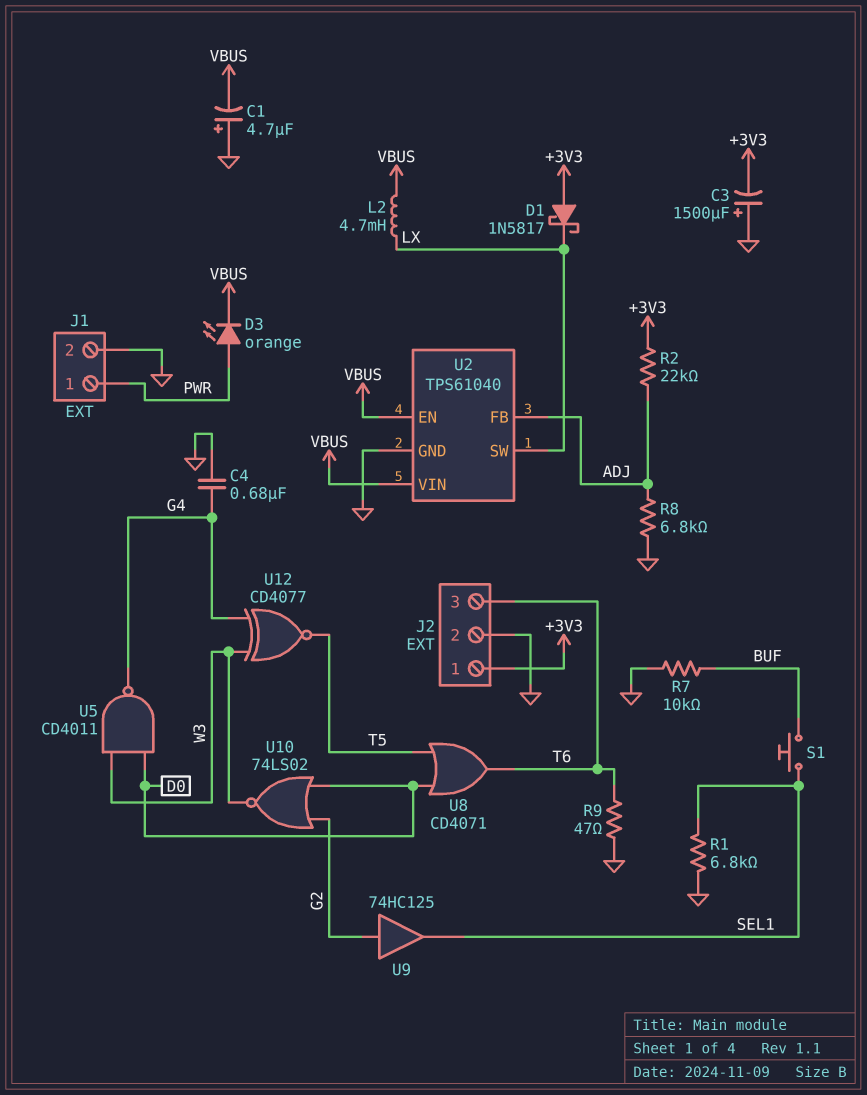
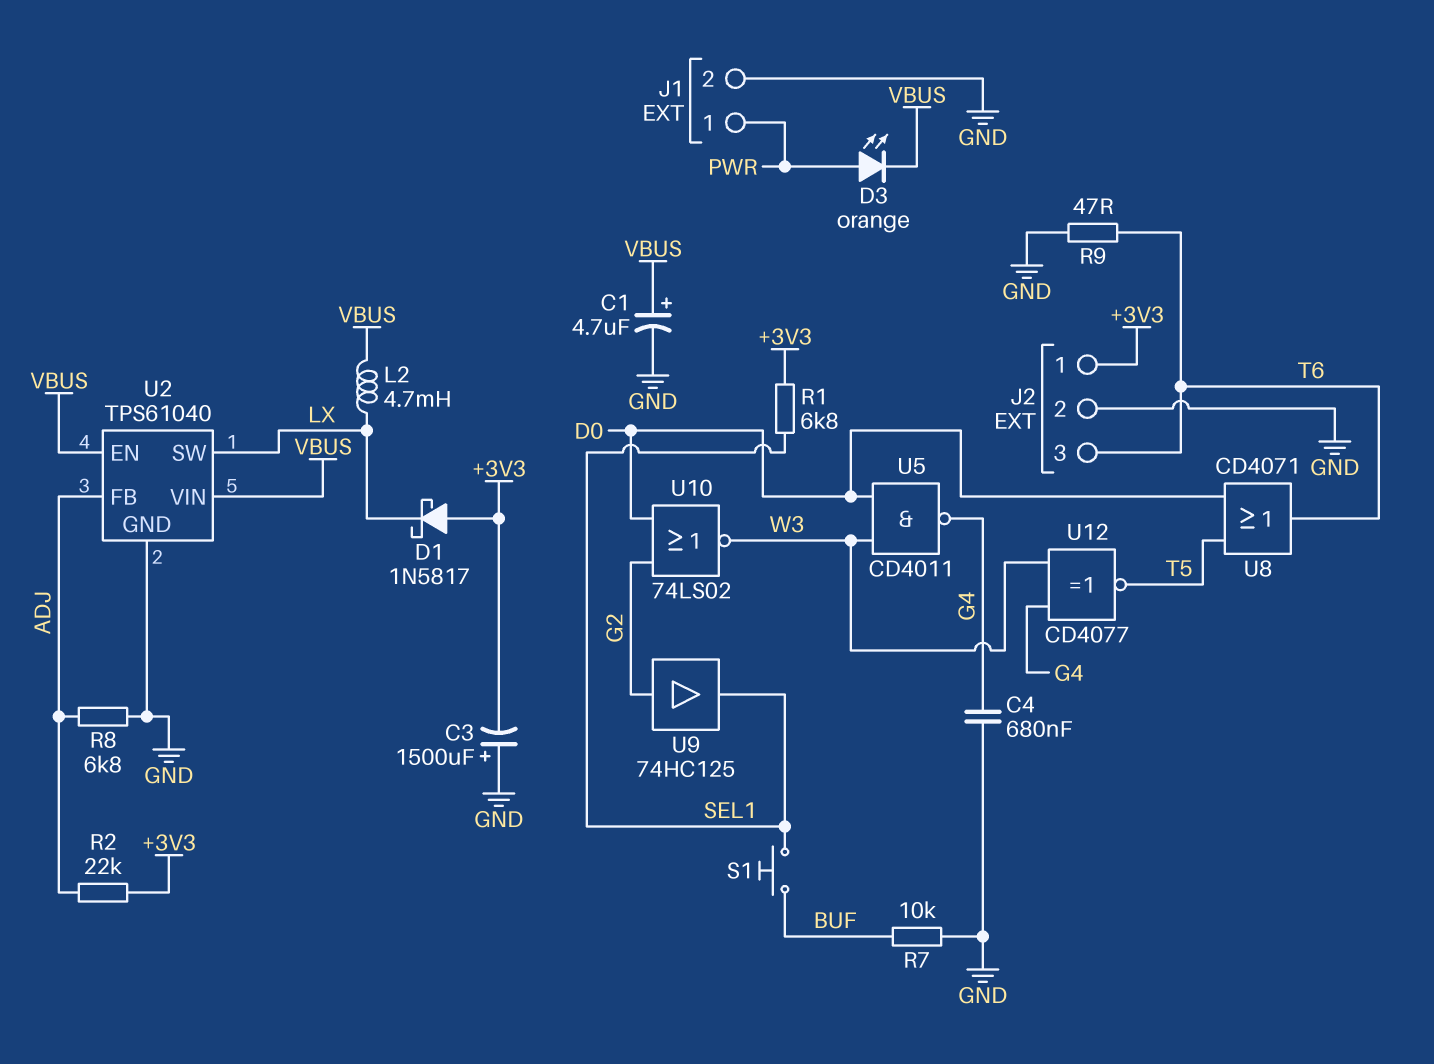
C1: 4.7uF (plus GND, minus VBUS) -> 4.7uF (plus VBUS, minus GND)
R1: 6.8k (GND, SEL1) -> 6.8k (+3V3, SEL1)

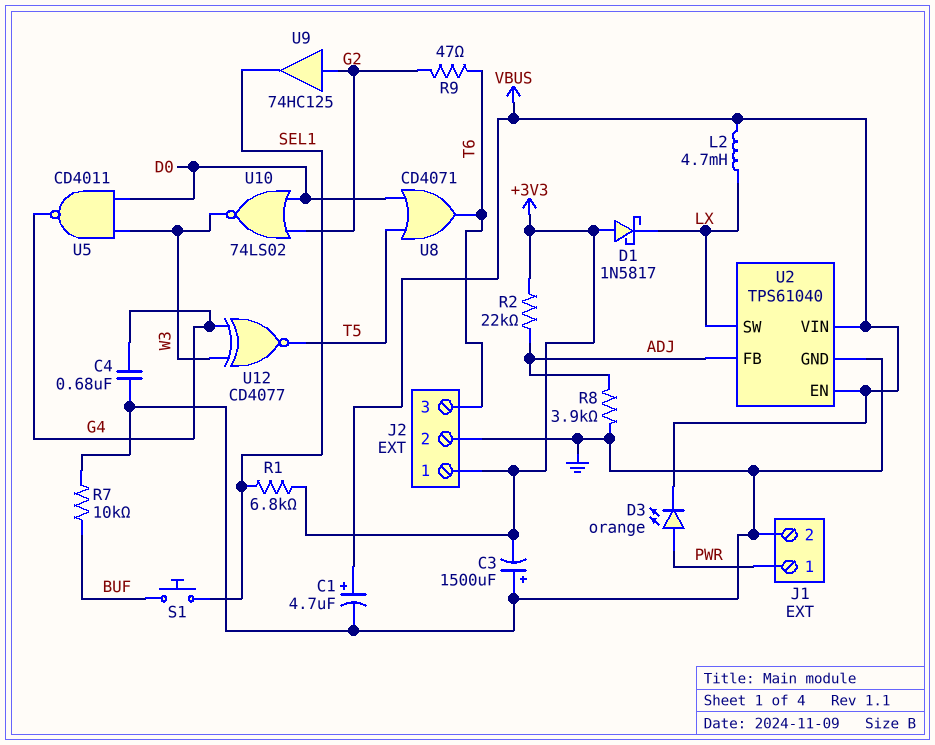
R8: 6.8k (ADJ, GND) -> 3.9k (ADJ, GND)
R9: 47 (GND, T6) -> 47 (G2, T6)

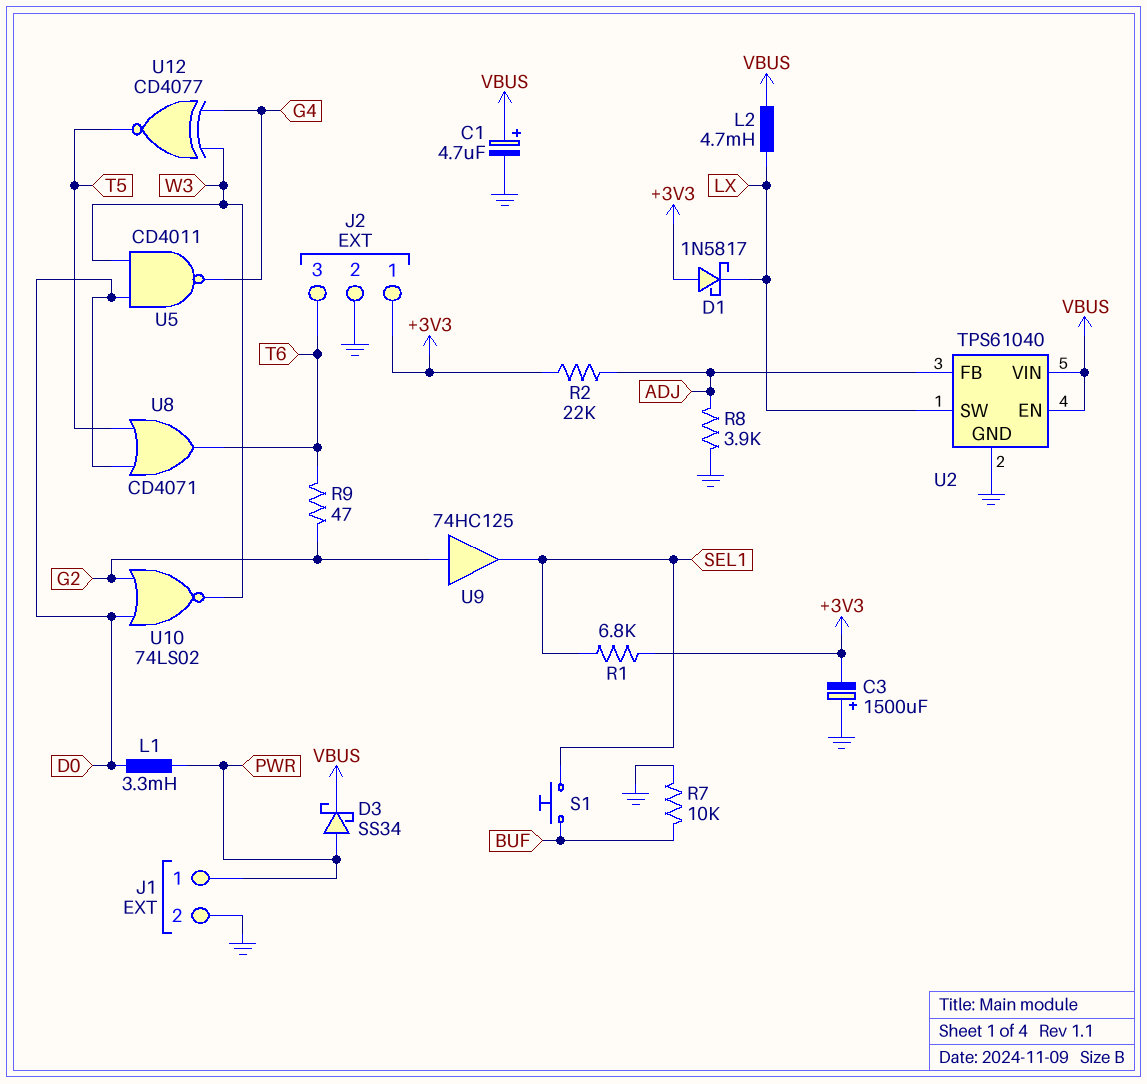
C4: 680nF (G4, GND) -> none
D3: LED orange (A PWR, K VBUS) -> schottky SS34 (A PWR, K VBUS)
L1: none -> 3.3mH (D0, PWR)

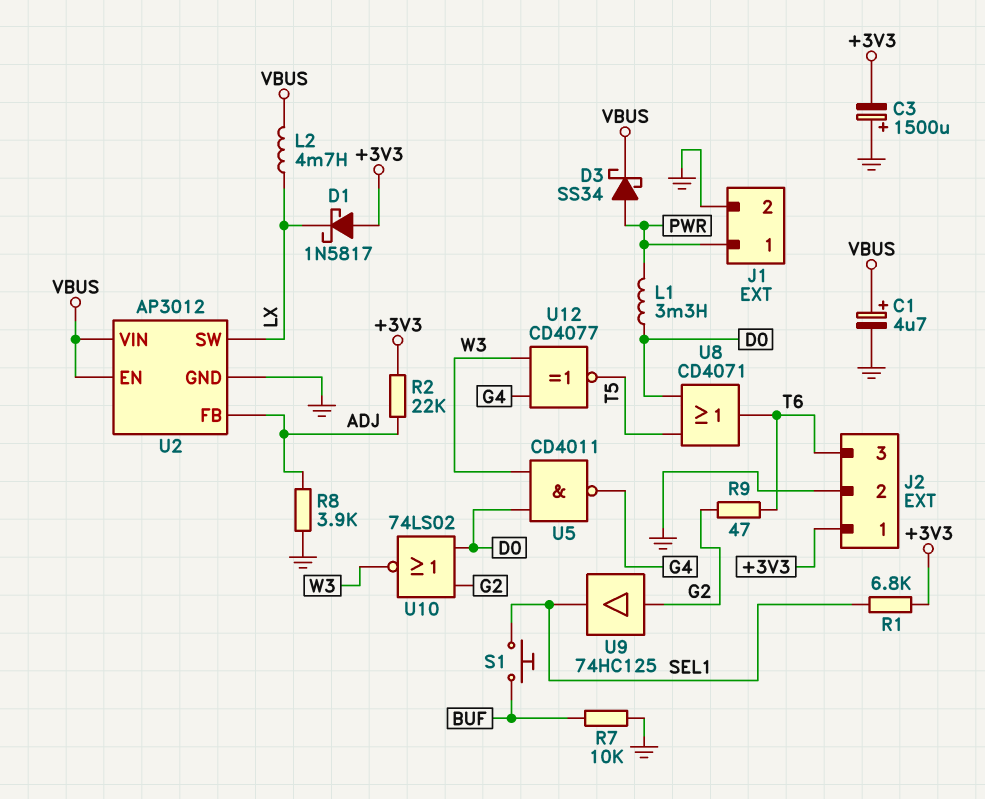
U2: TPS61040 -> AP3012

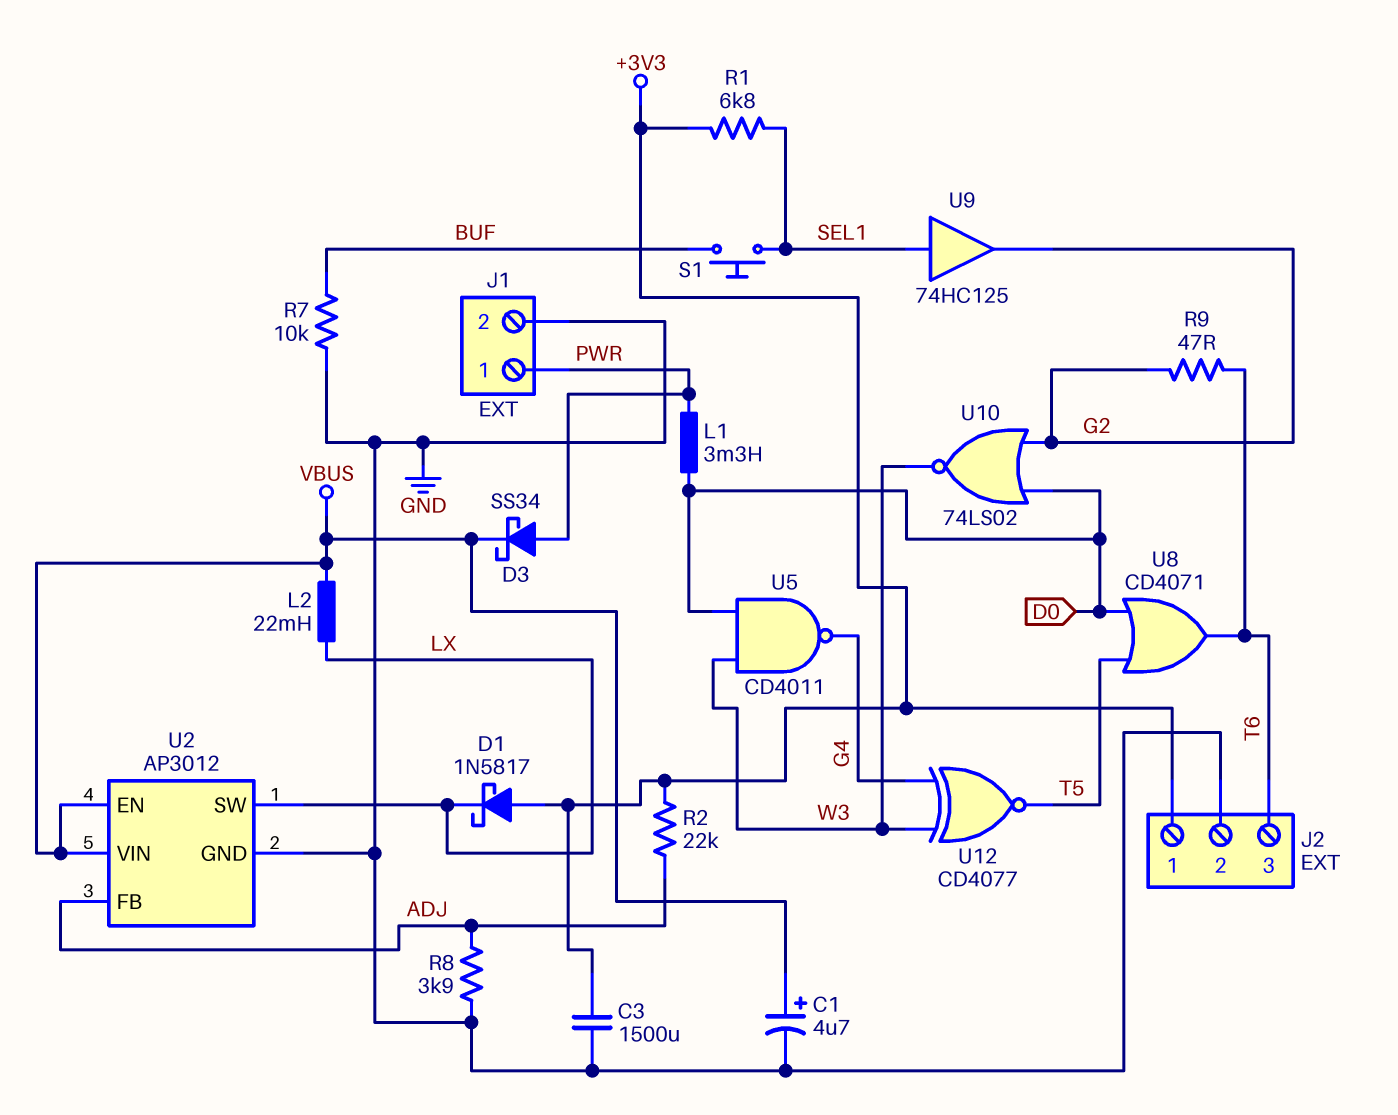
C3: 1500uF (plus GND, minus +3V3) -> 1500uF (+3V3, GND)
L2: 4.7mH (LX, VBUS) -> 22mH (LX, VBUS)
U9: buffer 74HC125 (in G2, out SEL1) -> buffer 74HC125 (in SEL1, out G2)

